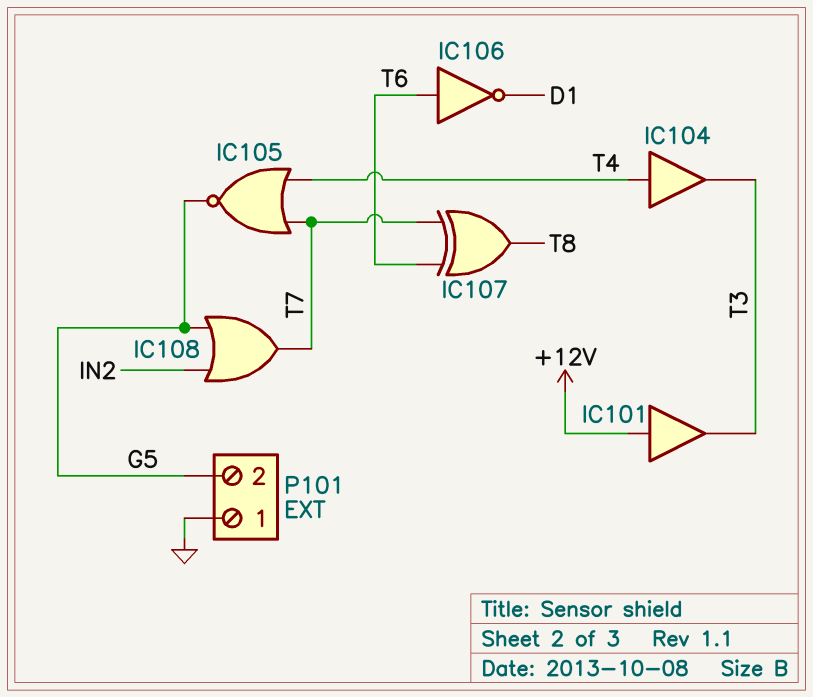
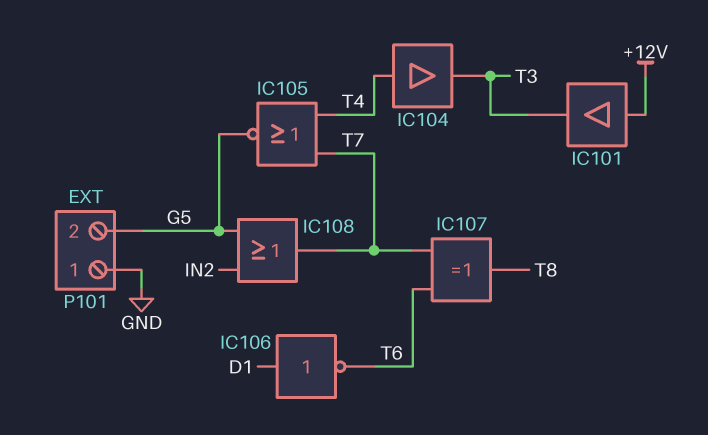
IC106: NOT (in T6, out D1) -> NOT (in D1, out T6)

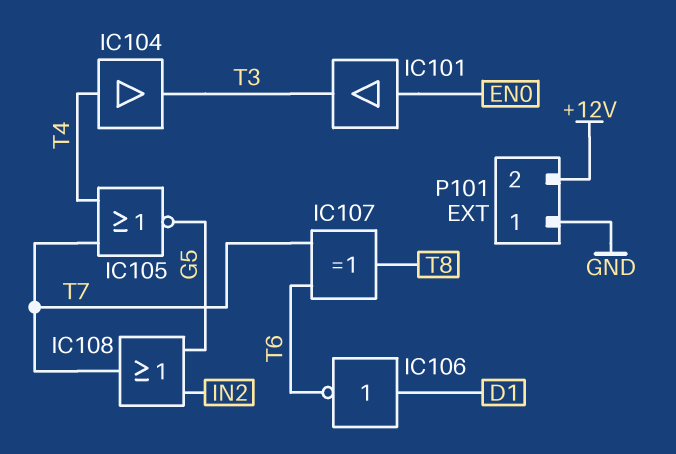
IC101: buffer (in +12V, out T3) -> buffer (in EN0, out T3)
P101 pin 2: G5 -> +12V

